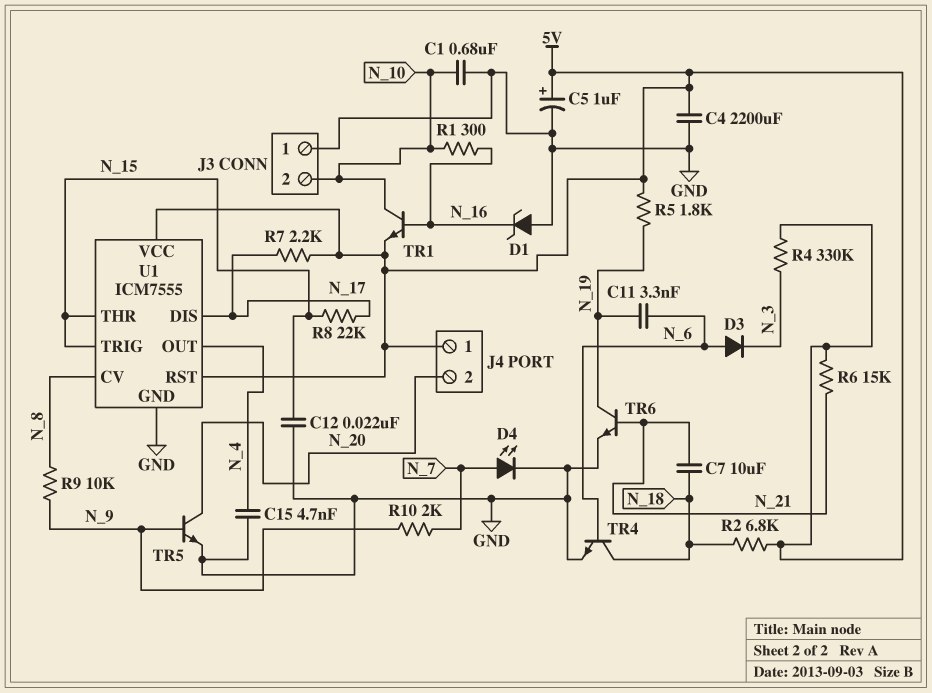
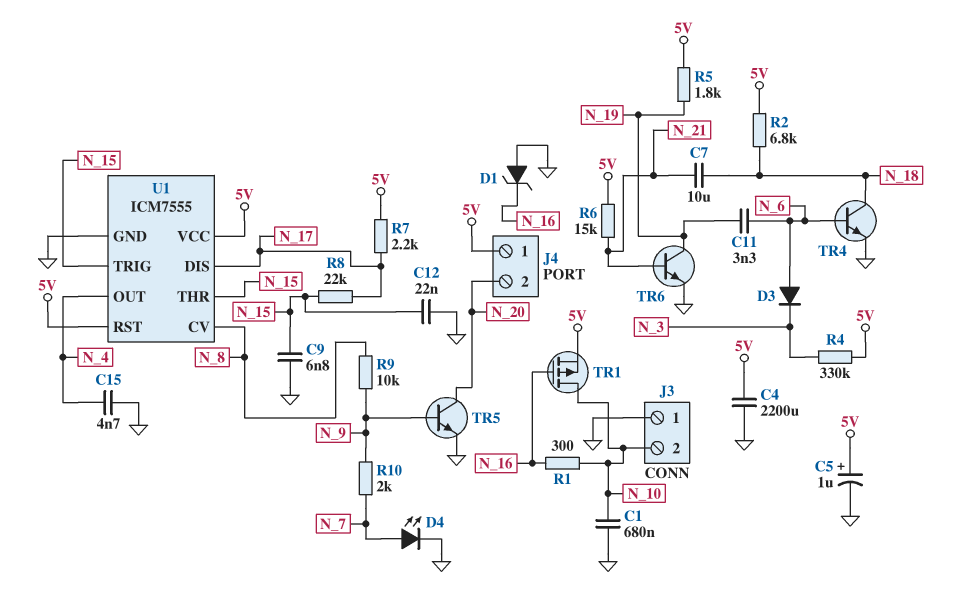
C9: none -> 6.8nF (GND, N_15)
TR1: NPN (B N_16, C N_10, E 5V) -> PMOS (G N_16, D N_10, S 5V)

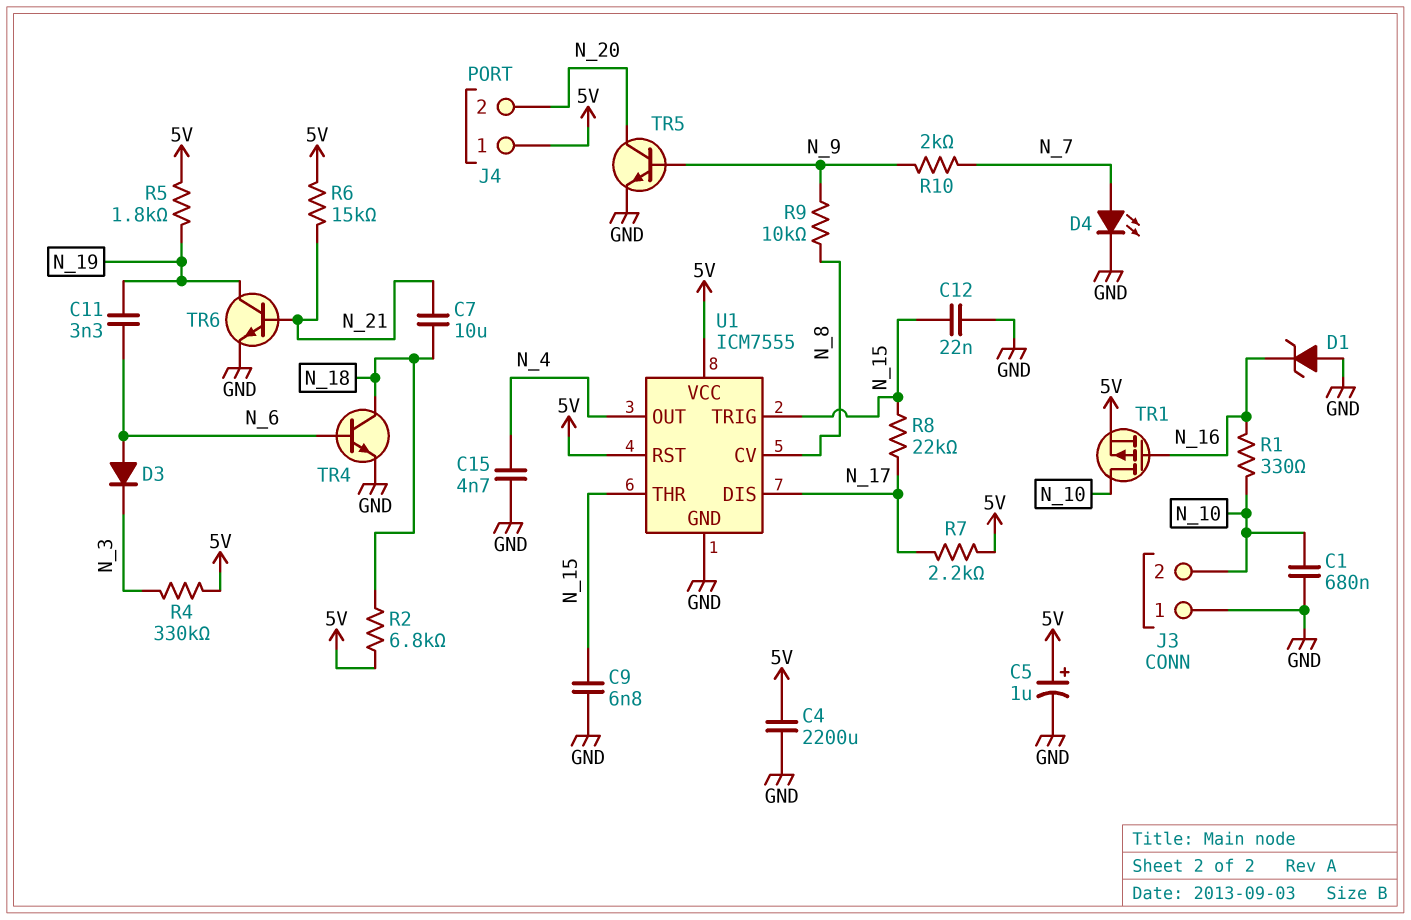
R1: 300 (N_10, N_16) -> 330 (N_10, N_16)

